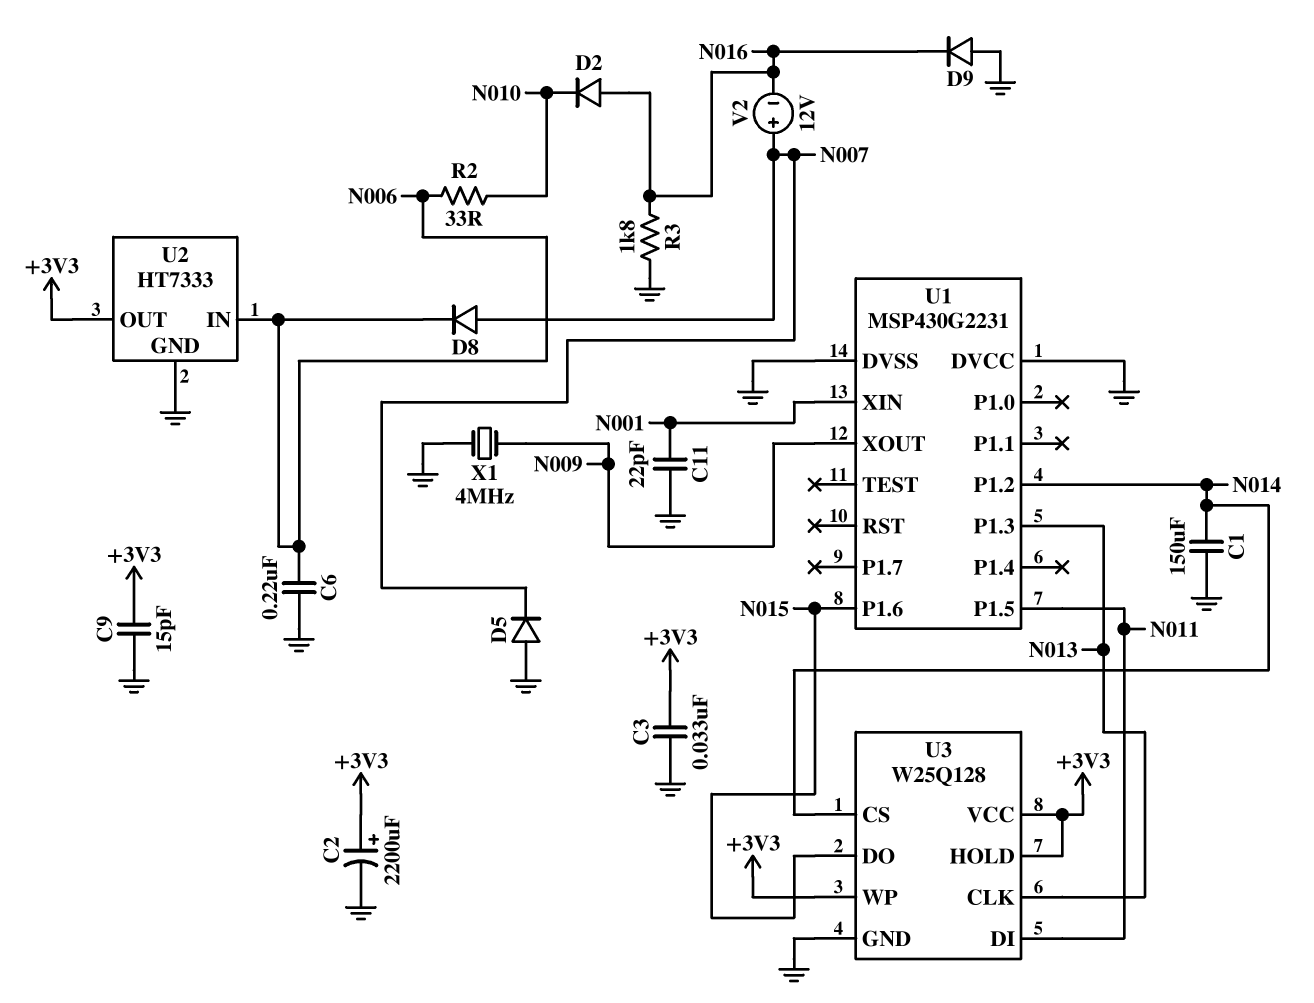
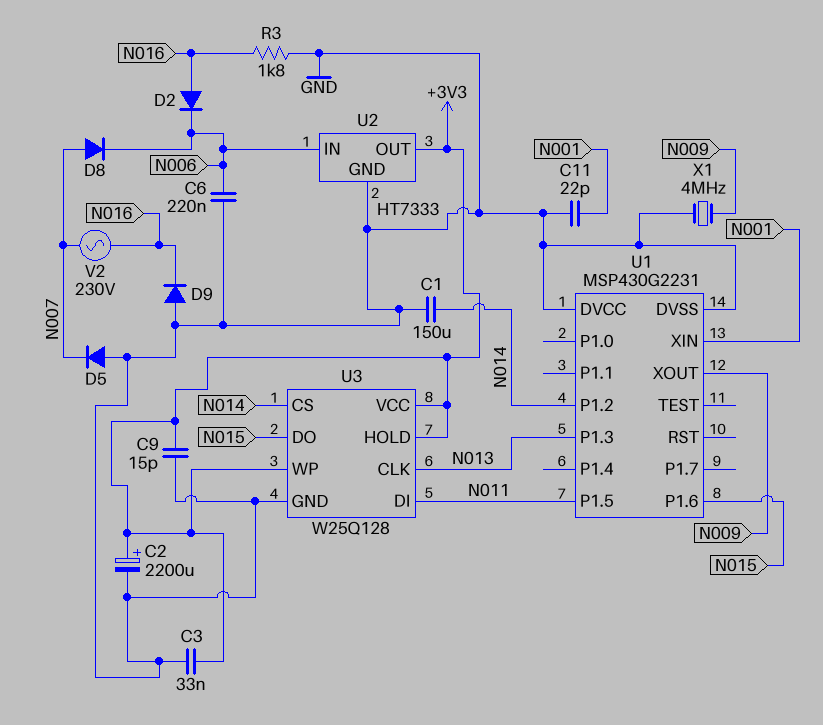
D2: diode (A N016, K N010) -> diode (A N016, K N006)
R2: 33 (N006, N010) -> none
V2: 12V (plus N007, minus N016) -> AC 230V (N007, N016)

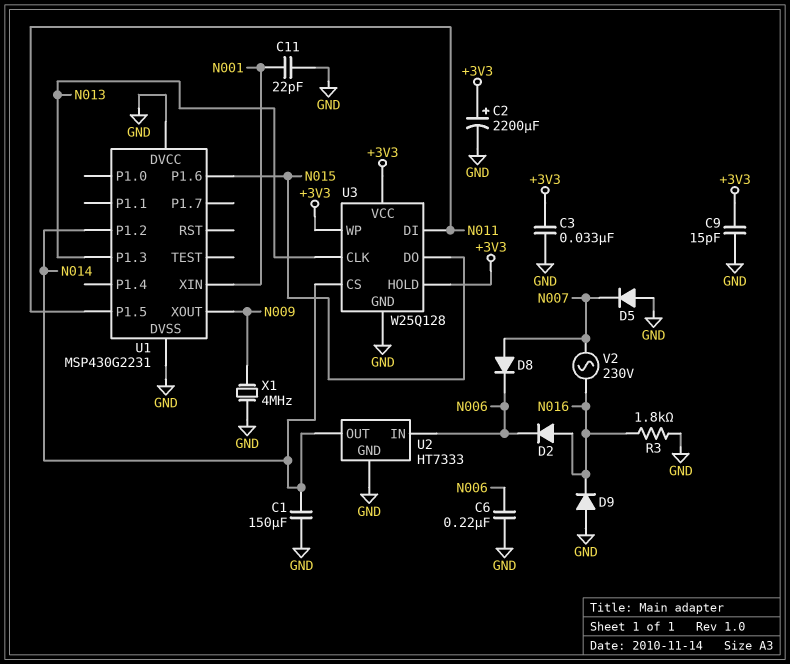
U2 pin OUT: +3V3 -> N014

